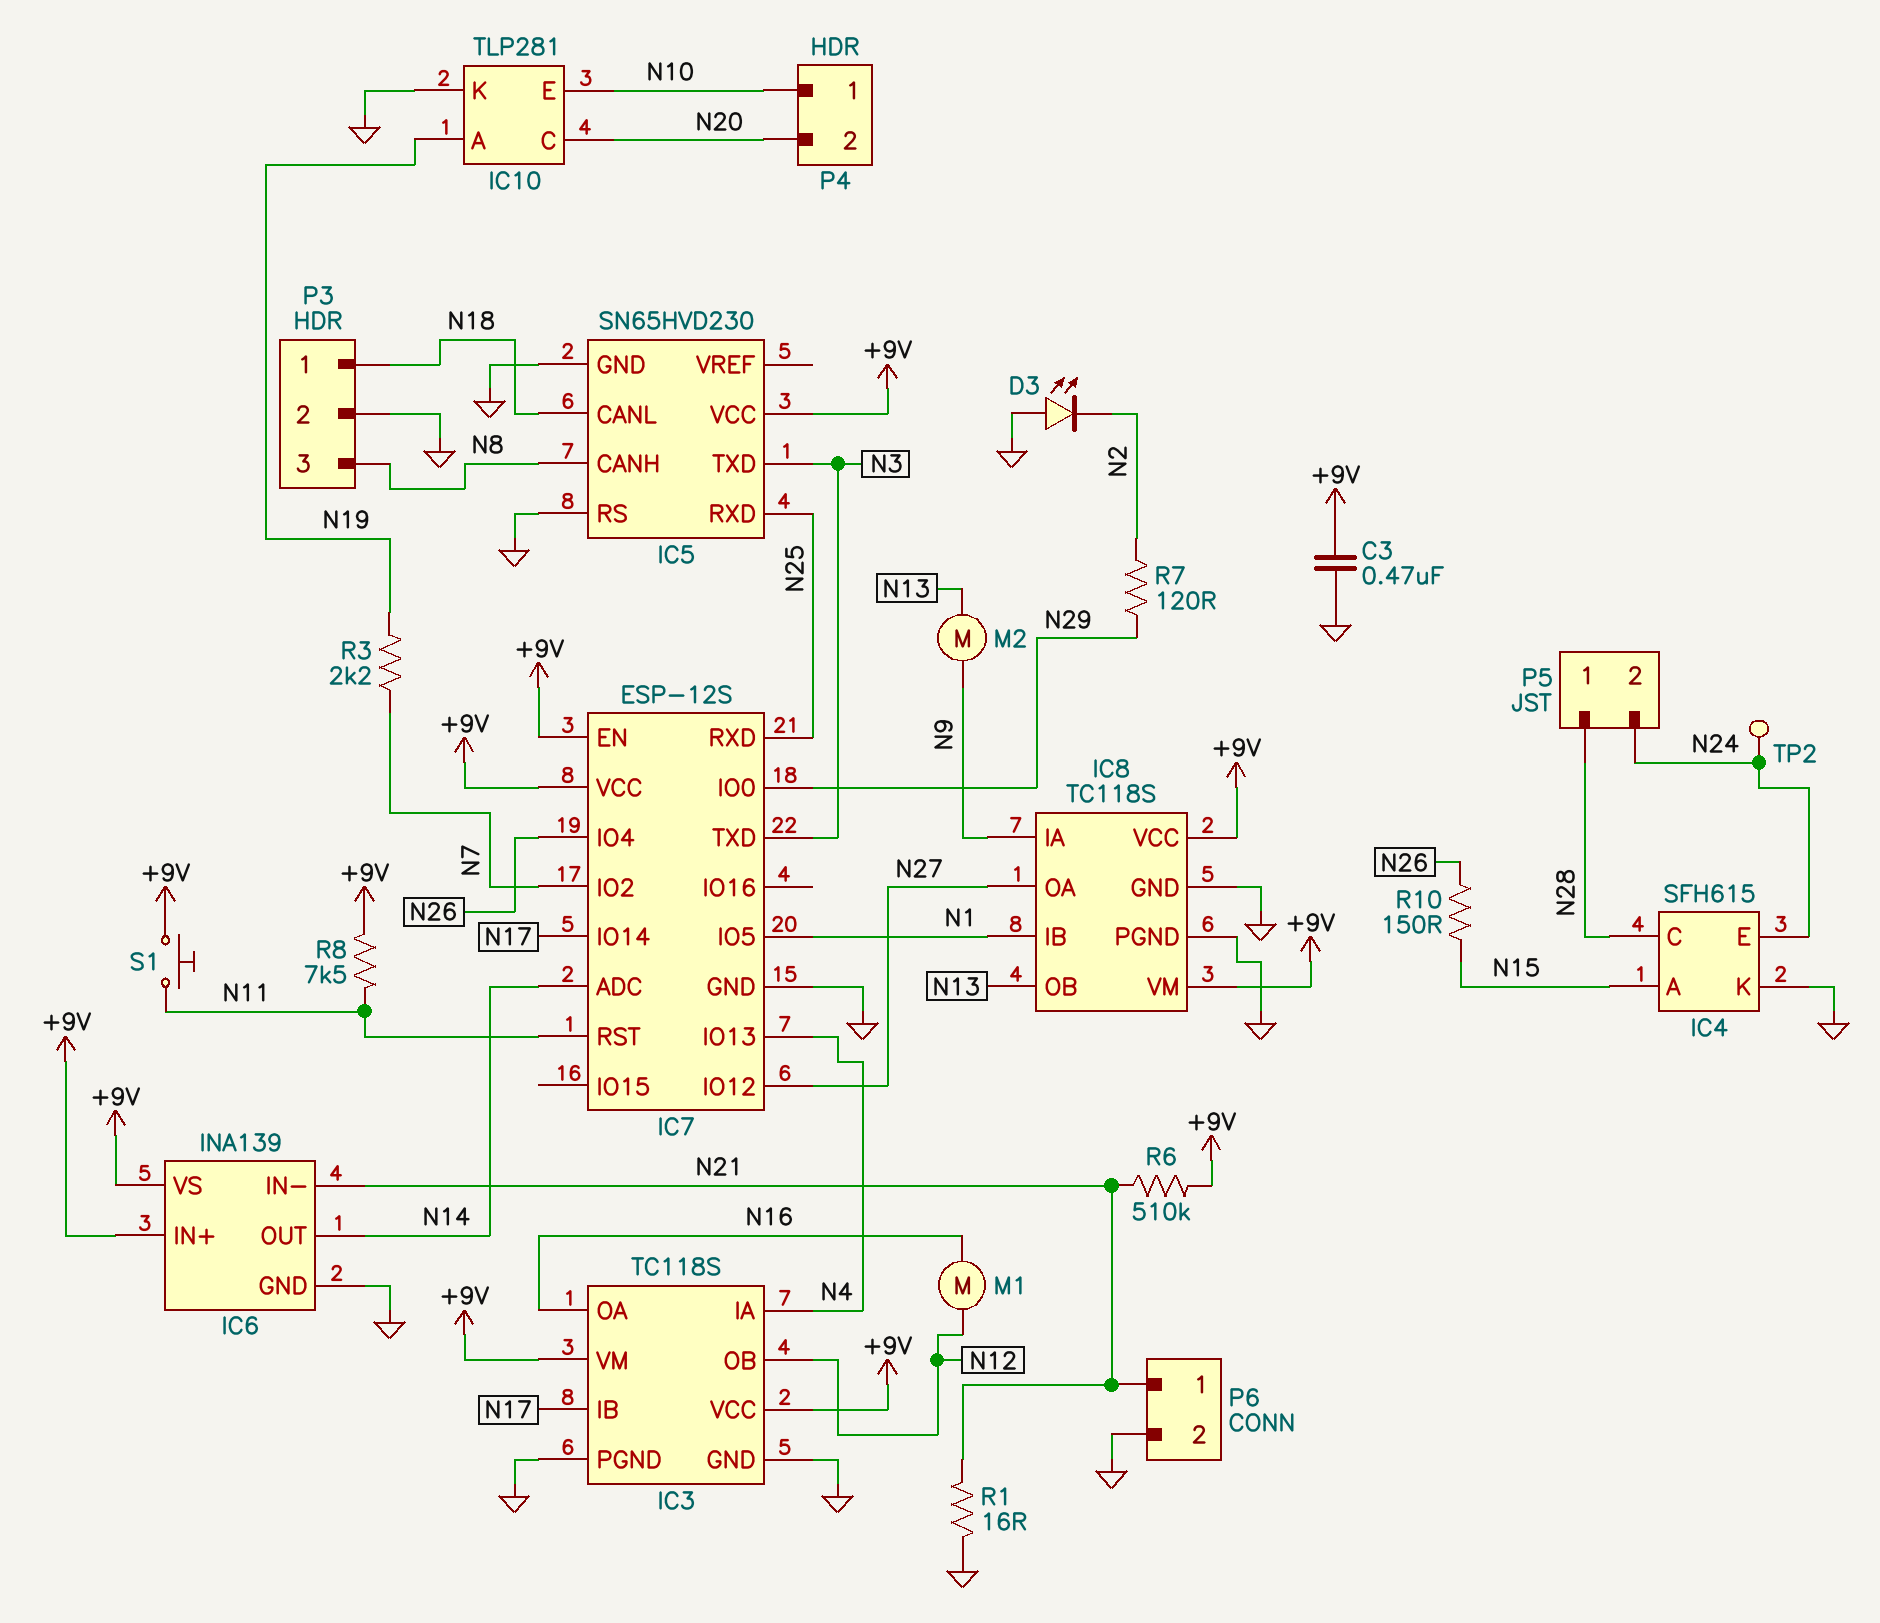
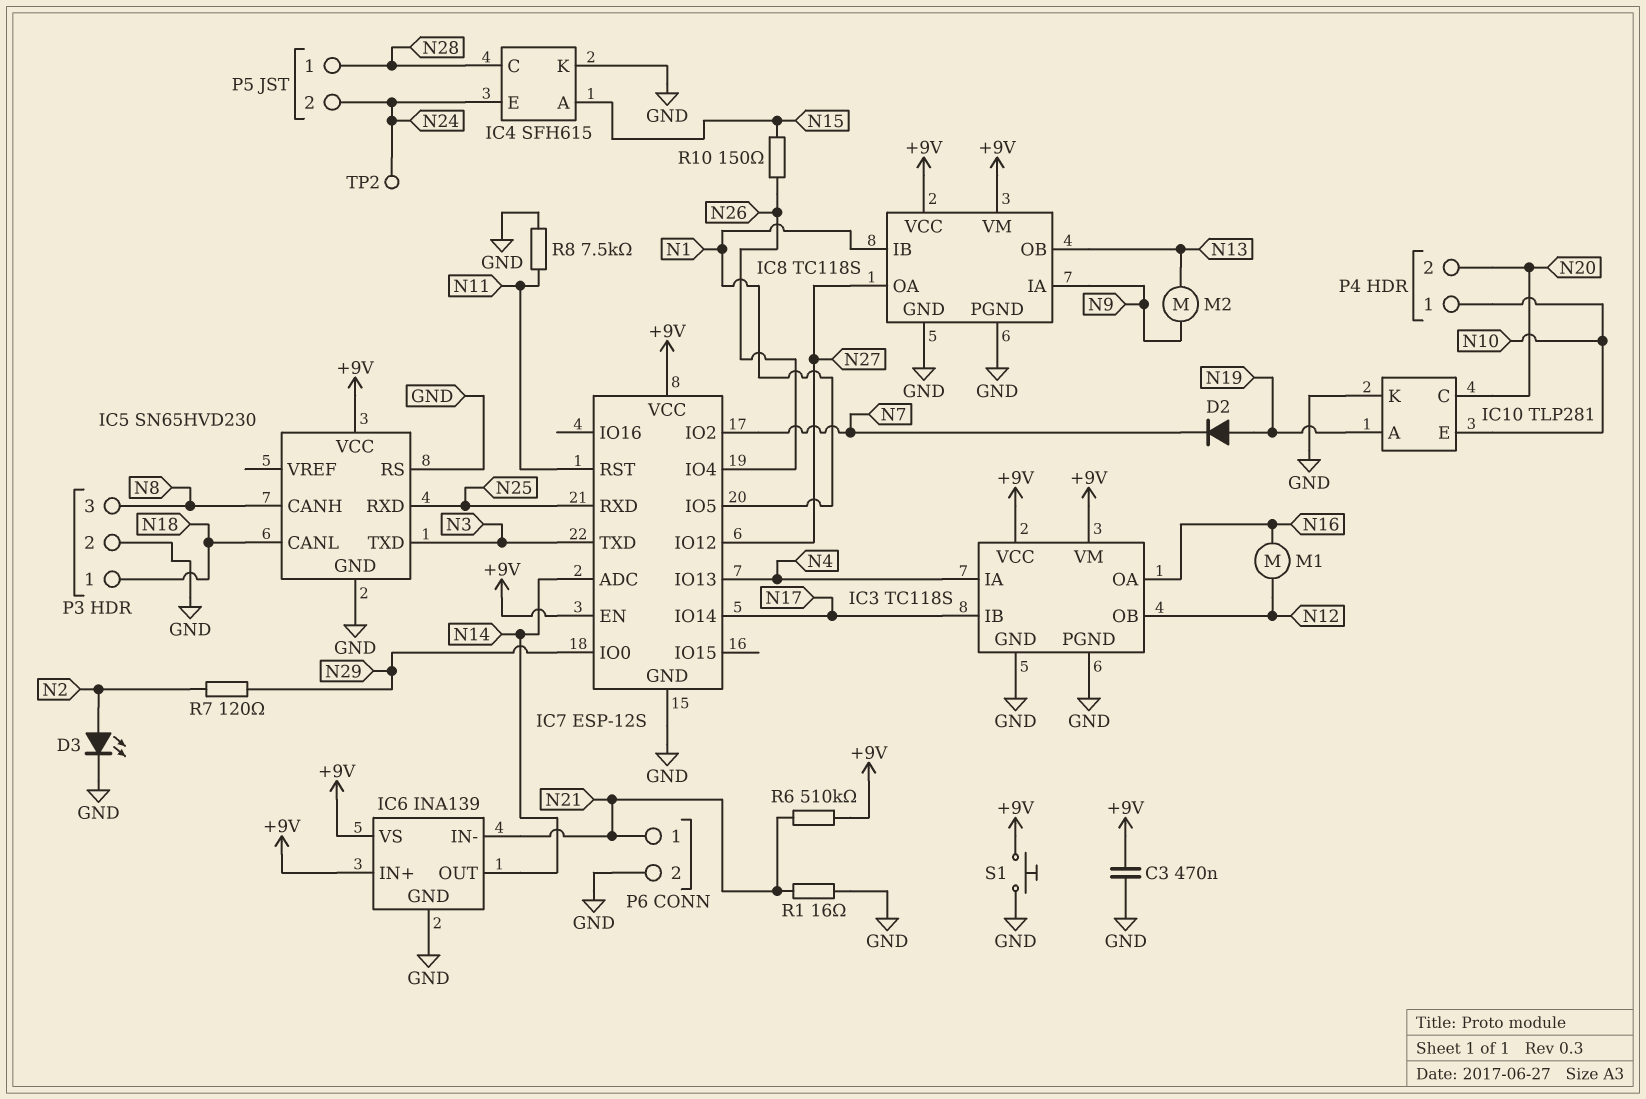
D2: none -> diode (A N19, K N7)
D3: LED (A GND, K N2) -> LED (A N2, K GND)
R3: 2.2k (N7, N19) -> none
R8: 7.5k (+9V, N11) -> 7.5k (GND, N11)
S1: button (+9V, N11) -> button (+9V, GND)

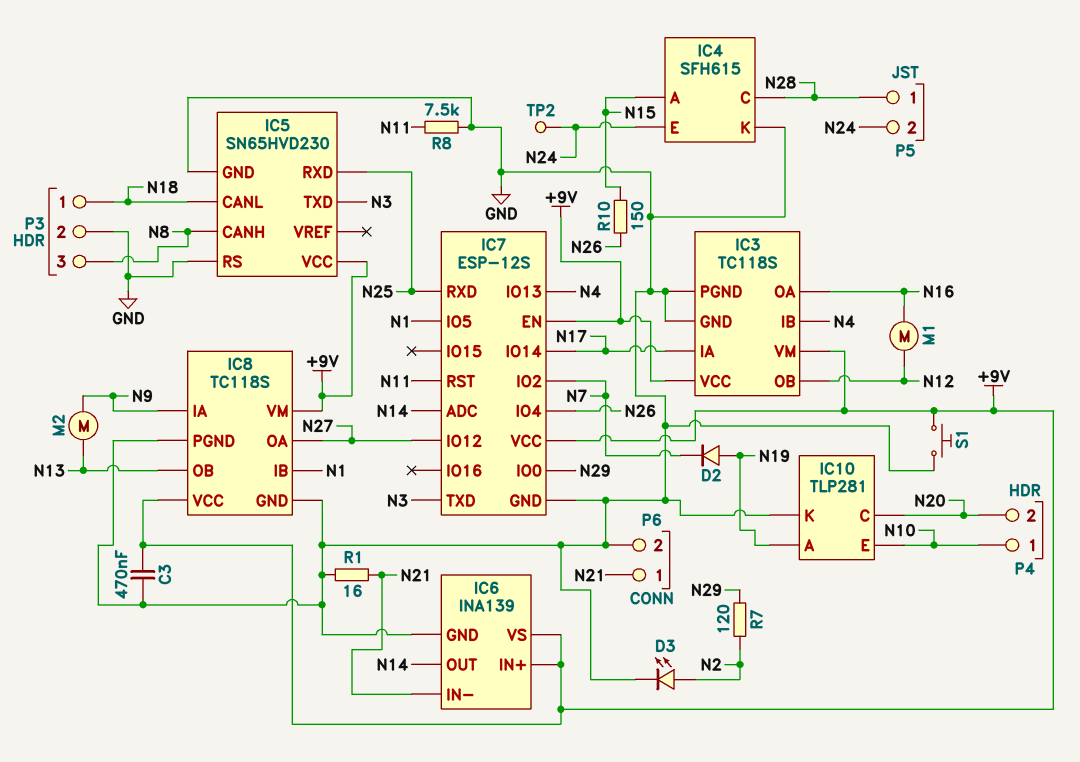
IC3 pin IA: N4 -> N17
IC3 pin IB: N17 -> N4
R6: 510k (+9V, N21) -> none

